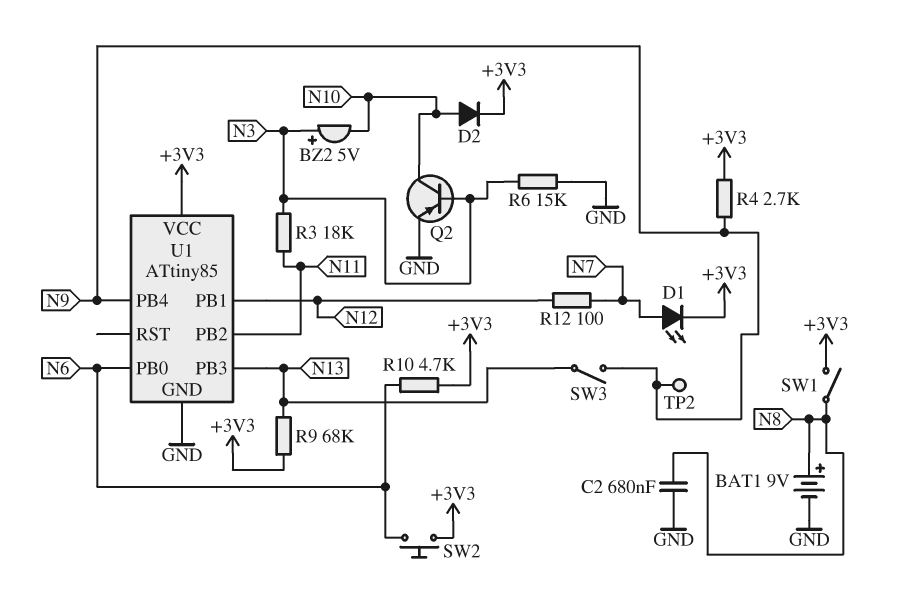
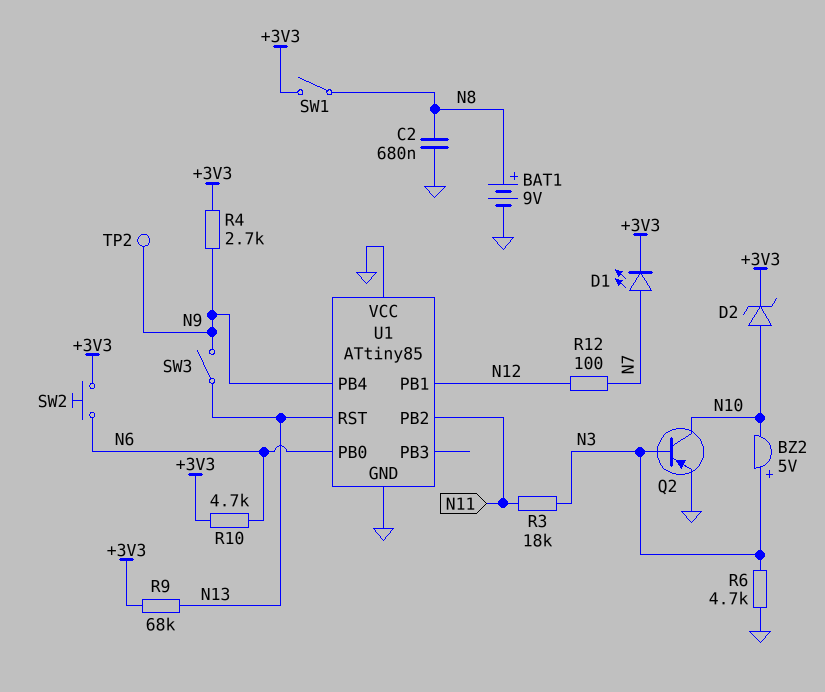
D2: diode (A N10, K +3V3) -> zener (A N10, K +3V3)
R6: 15k (GND, N3) -> 4.7k (GND, N3)
U1 pin PB3: N13 -> none
U1 pin RST: none -> N13
U1 pin VCC: +3V3 -> GND

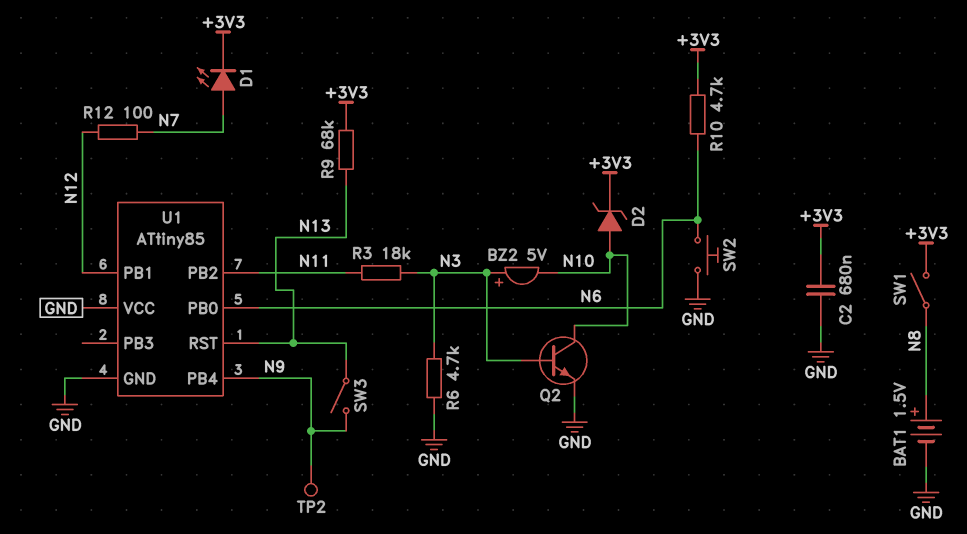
BAT1: 9V (plus N8, minus GND) -> 1.5V (plus N8, minus GND)
C2: 680nF (GND, N8) -> 680nF (+3V3, GND)
Q2: PNP (B N3, C N10, E GND) -> NPN (B N3, C N10, E GND)
R4: 2.7k (+3V3, N9) -> none
SW2: button (+3V3, N6) -> button (GND, N6)

